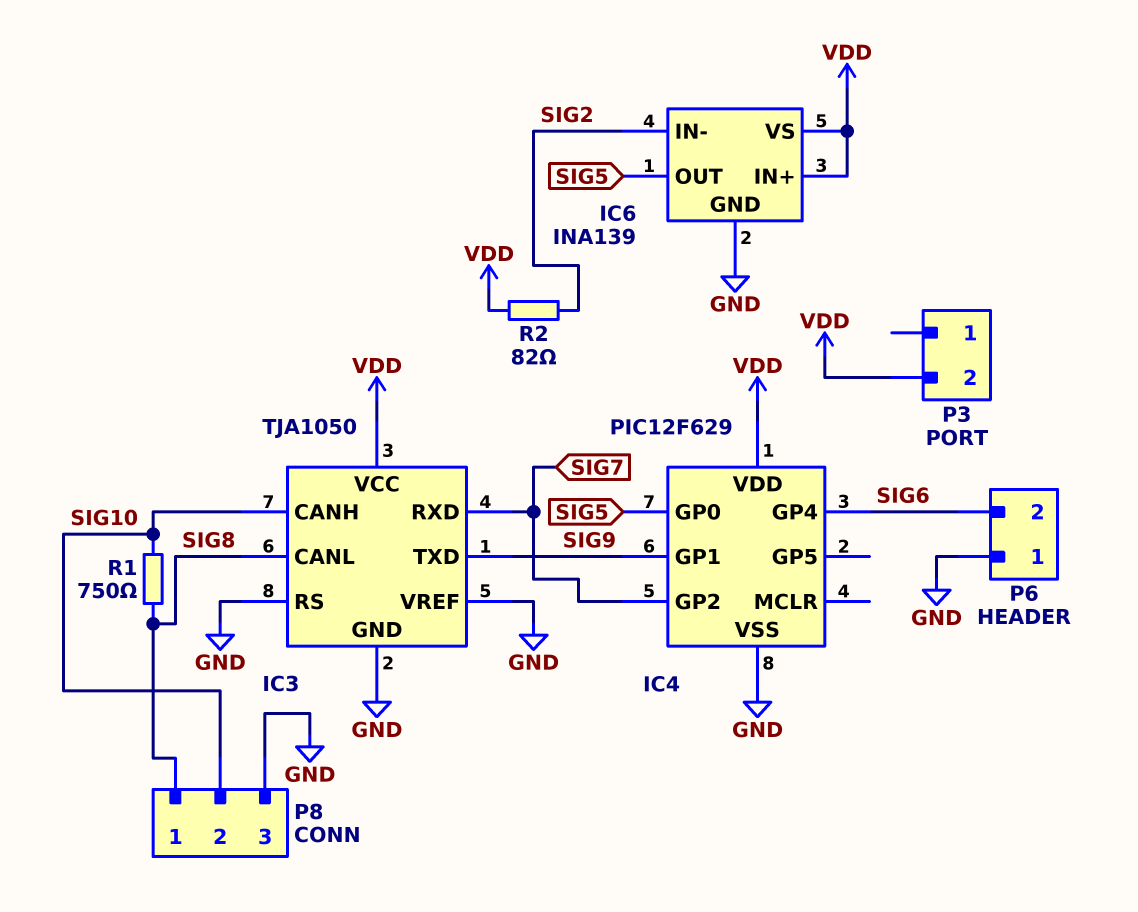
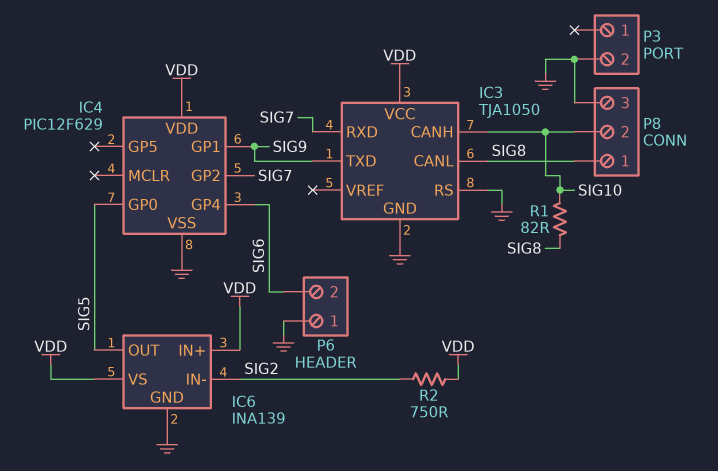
IC3 pin VREF: GND -> none
P3 pin 2: VDD -> GND
R1: 750 (SIG8, SIG10) -> 82 (SIG8, SIG10)
R2: 82 (SIG2, VDD) -> 750 (SIG2, VDD)

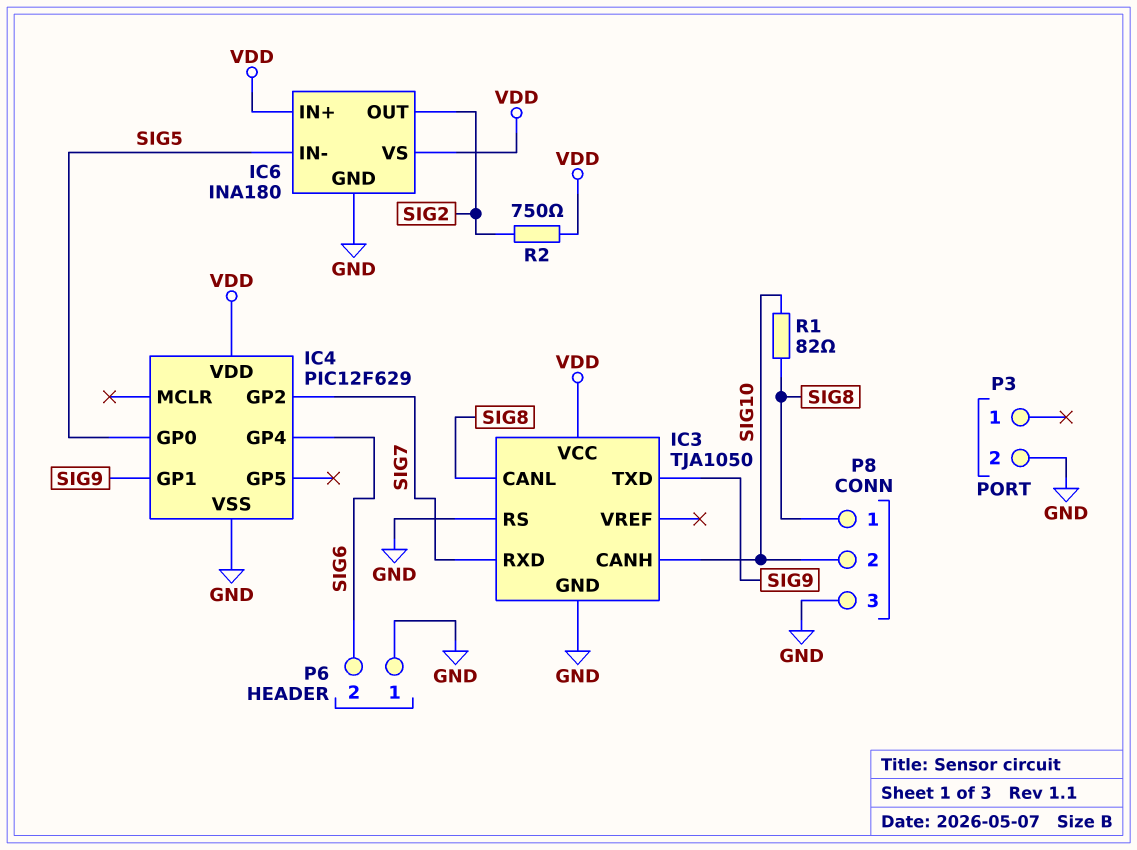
IC6: INA139 -> INA180
IC6 pin IN-: SIG2 -> SIG5
IC6 pin OUT: SIG5 -> SIG2

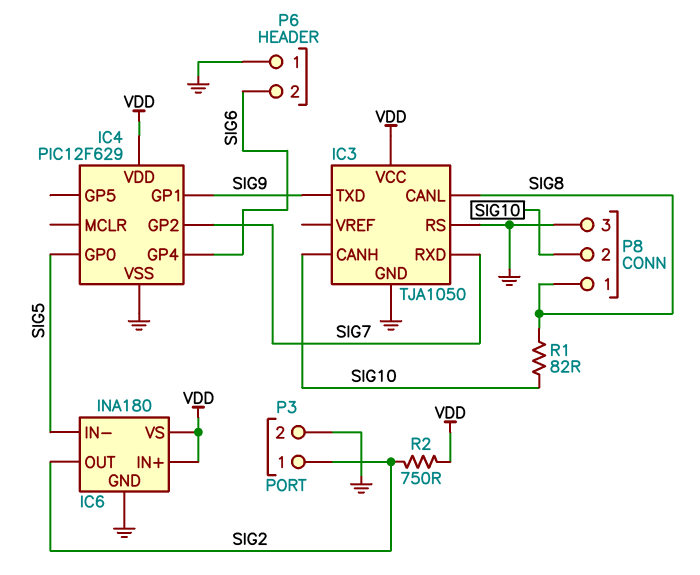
P3 pin 1: none -> SIG2

